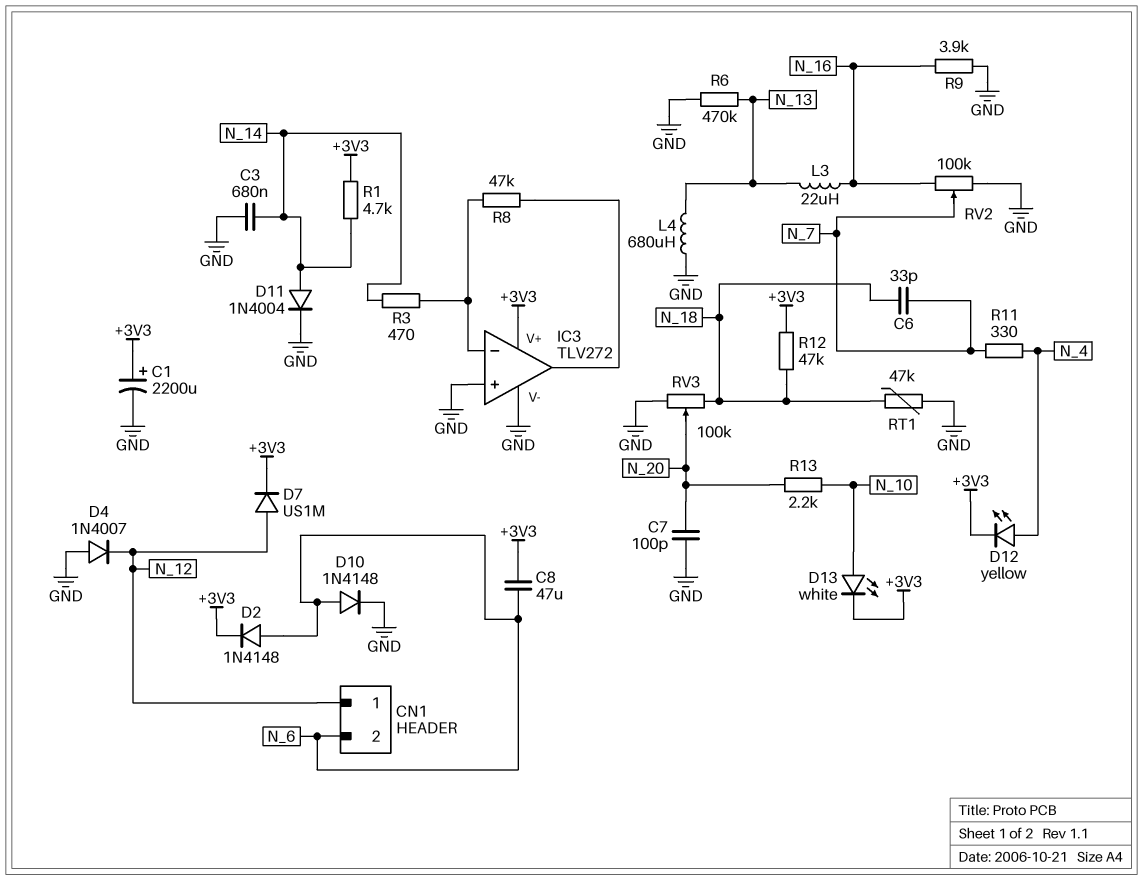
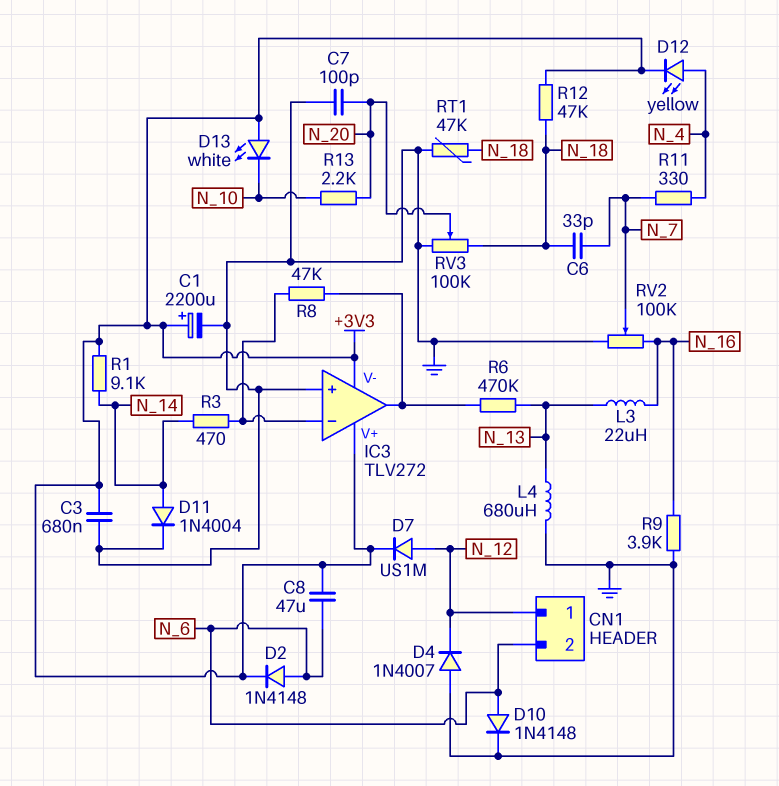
C3: 680nF (GND, N_14) -> 680nF (+3V3, GND)
D13: LED white (A N_10, K +3V3) -> LED white (A +3V3, K N_10)
IC3 pin V-: GND -> +3V3
R1: 4.7k (+3V3, N_14) -> 9.1k (+3V3, N_14)
R6: 470k (GND, N_13) -> 470k (IC3/out, N_13)

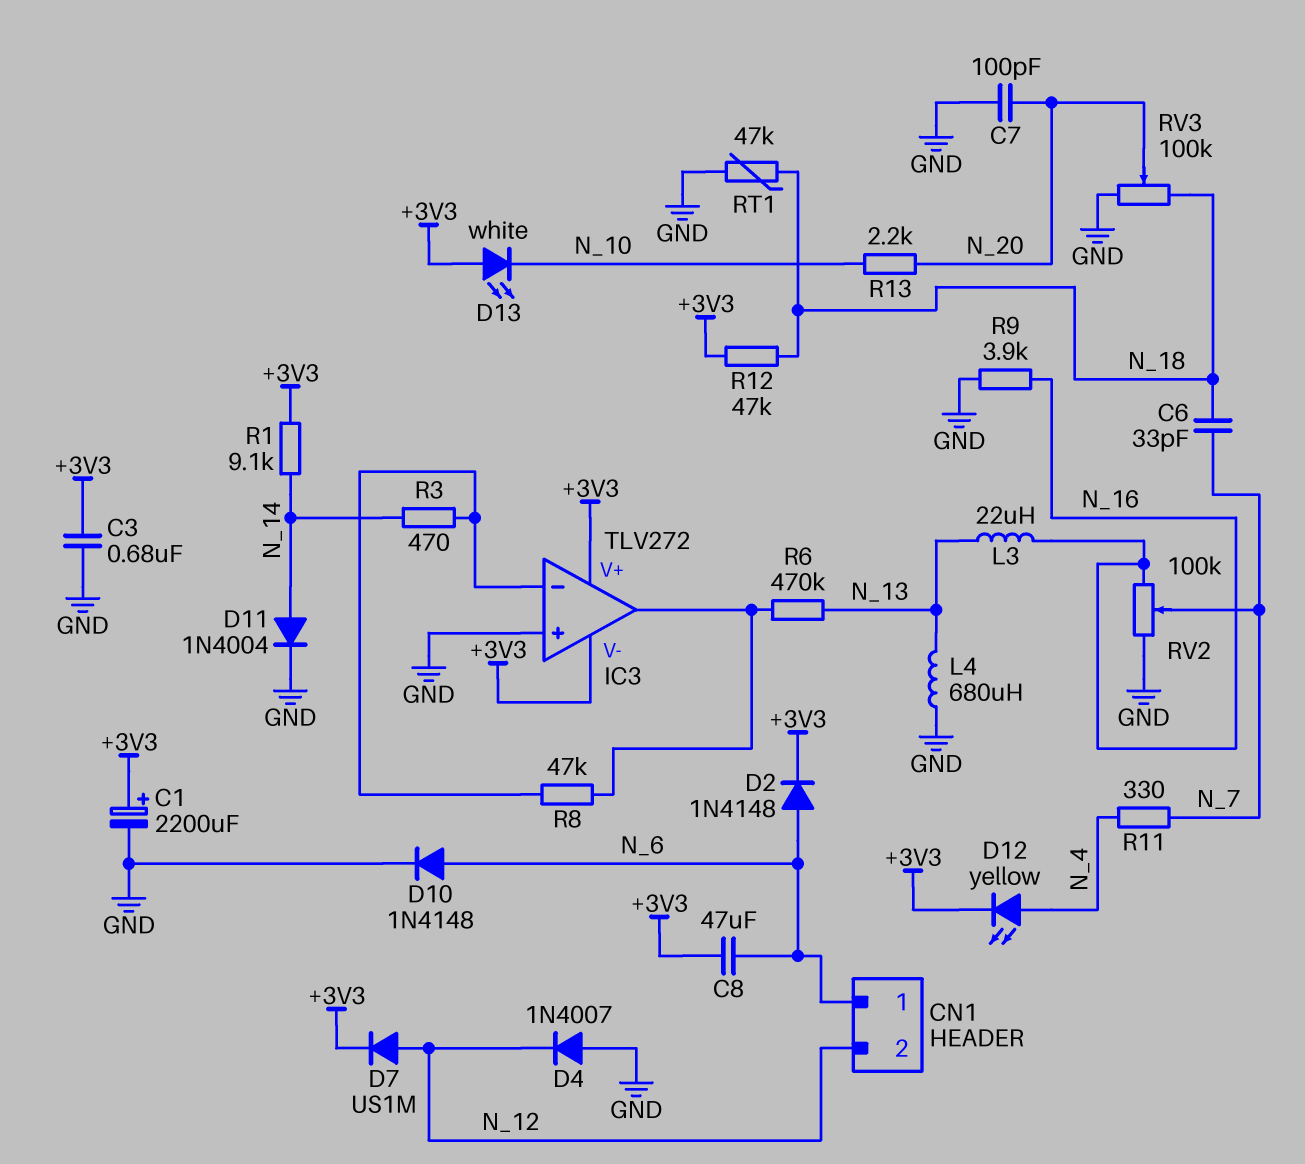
CN1 pin 1: N_12 -> N_6
CN1 pin 2: N_6 -> N_12

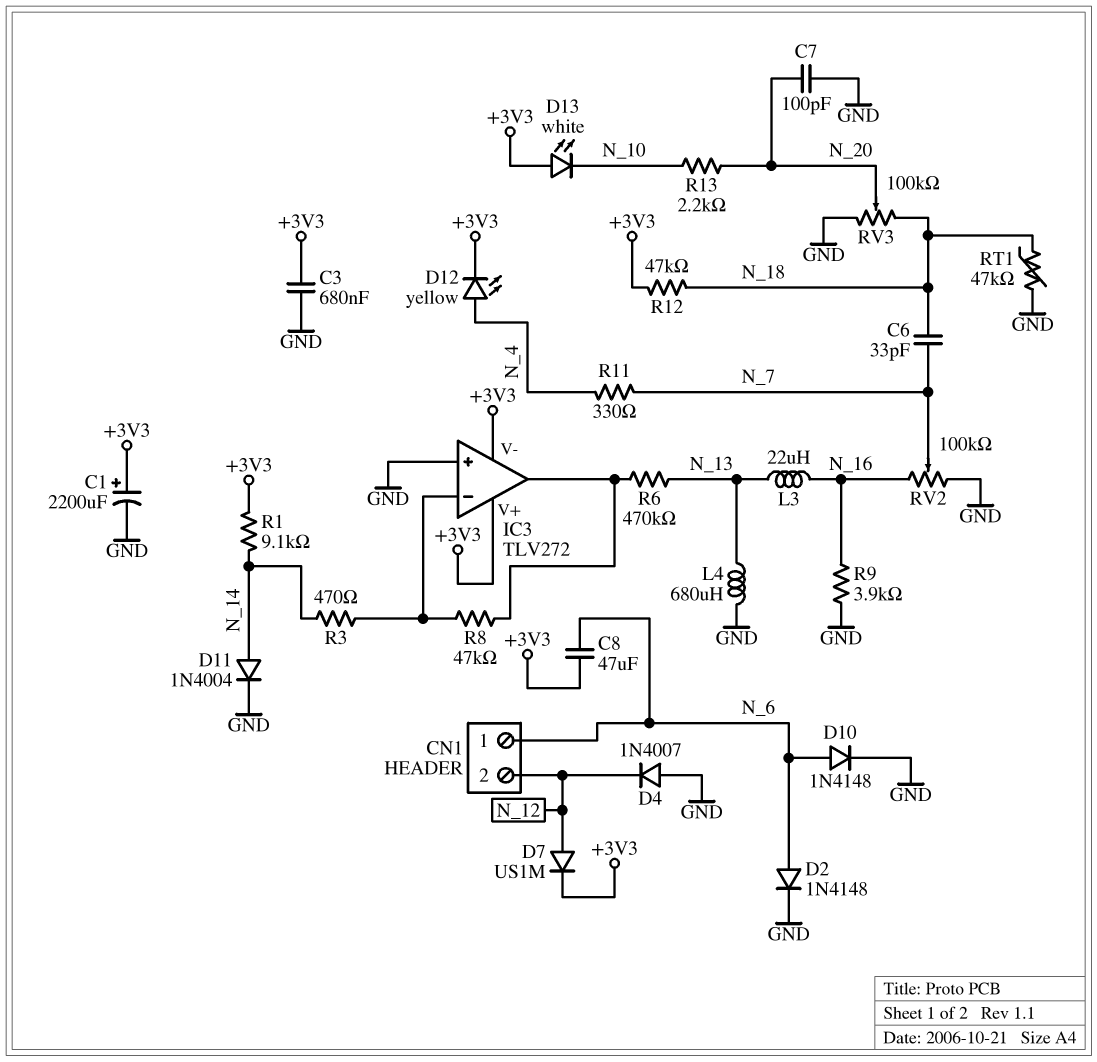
D2: diode 1N4148 (A N_6, K +3V3) -> diode 1N4148 (A N_6, K GND)

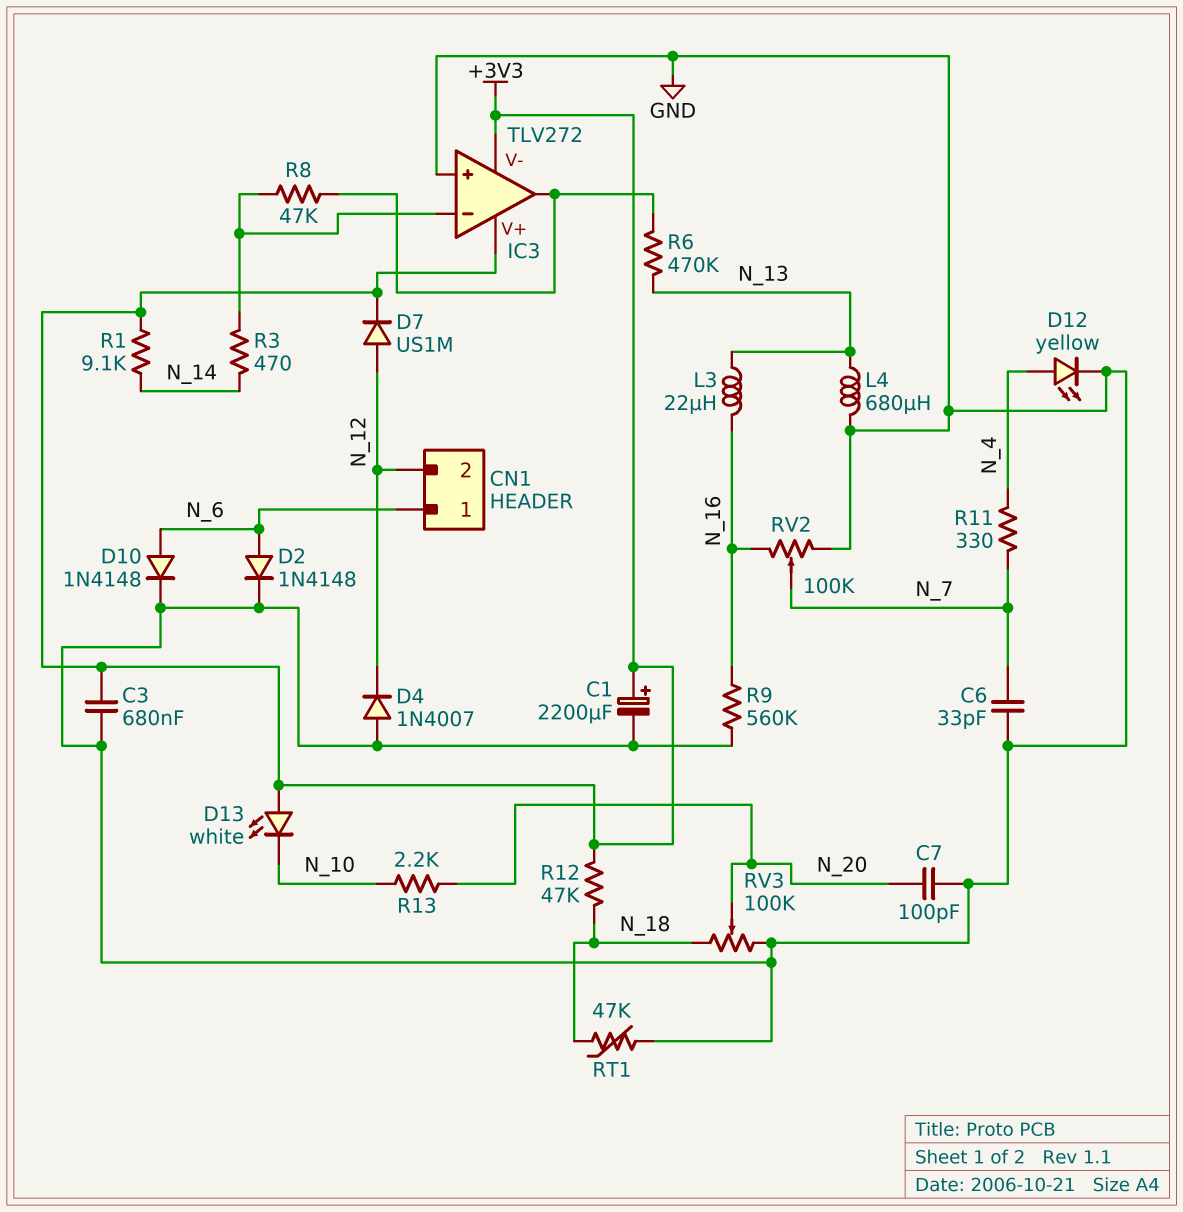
C6: 33pF (N_7, N_18) -> 33pF (GND, N_7)
C8: 47uF (+3V3, N_6) -> none
D11: diode 1N4004 (A N_14, K GND) -> none
D12: LED yellow (A N_4, K +3V3) -> LED yellow (A N_4, K GND)
R9: 3.9k (GND, N_16) -> 560k (GND, N_16)

